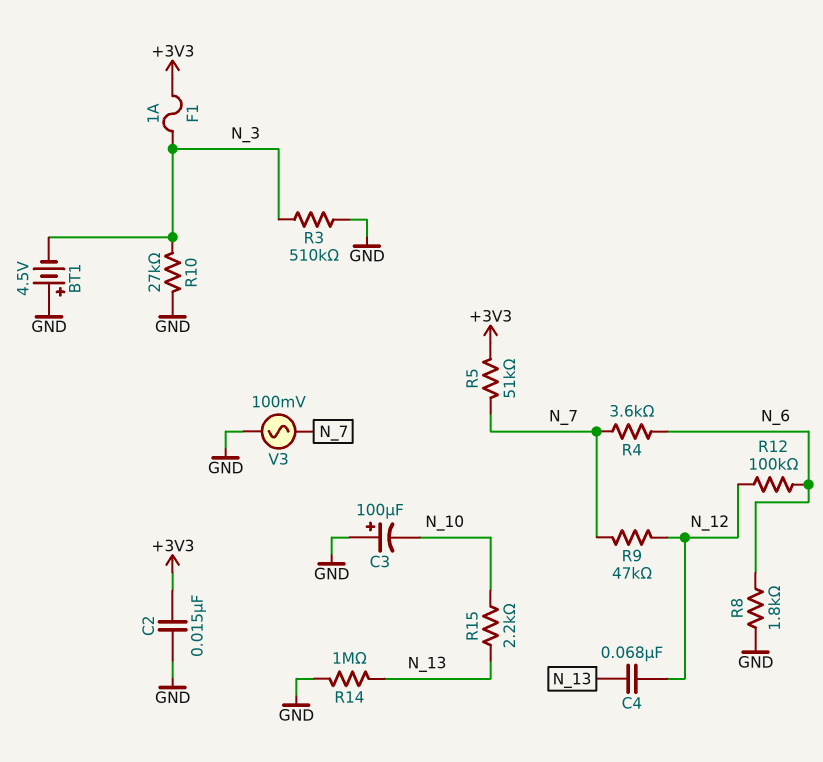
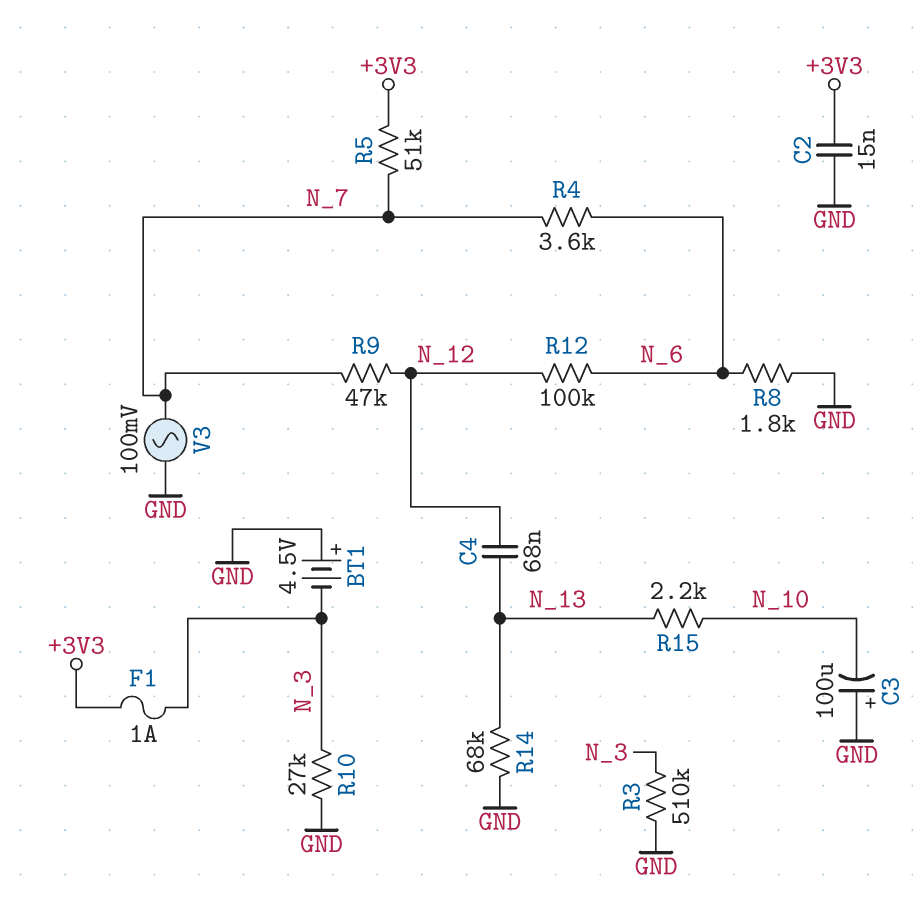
R14: 1M (GND, N_13) -> 68k (GND, N_13)

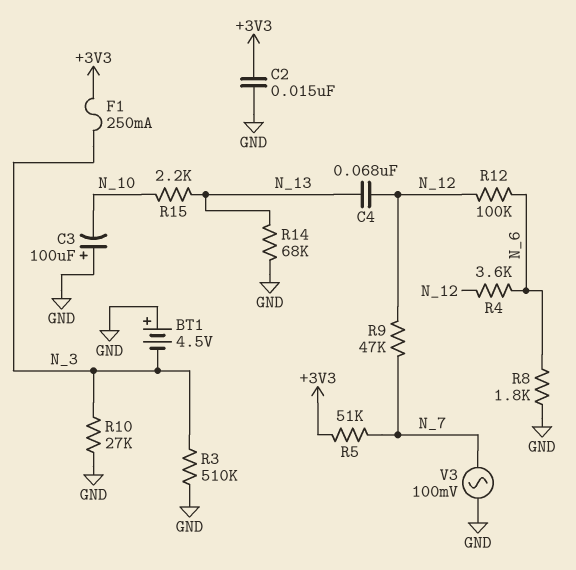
F1: 1A (+3V3, N_3) -> 250mA (+3V3, N_3)
R4: 3.6k (N_6, N_7) -> 3.6k (N_6, N_12)

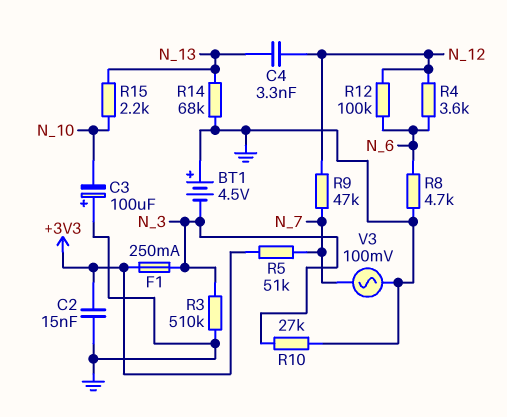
C4: 68nF (N_12, N_13) -> 3.3nF (N_12, N_13)
R8: 1.8k (GND, N_6) -> 4.7k (GND, N_6)

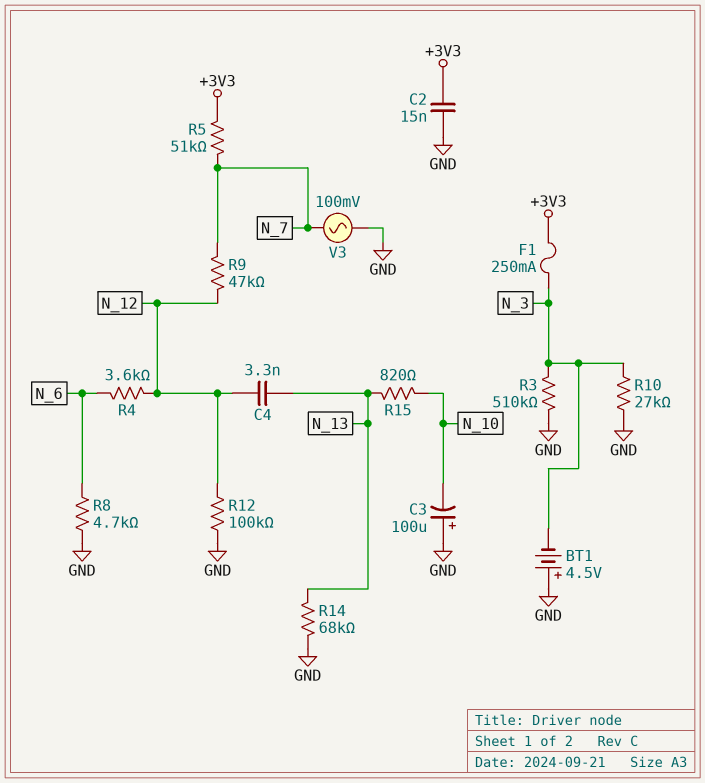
R12: 100k (N_6, N_12) -> 100k (GND, N_12)
R15: 2.2k (N_10, N_13) -> 820 (N_10, N_13)

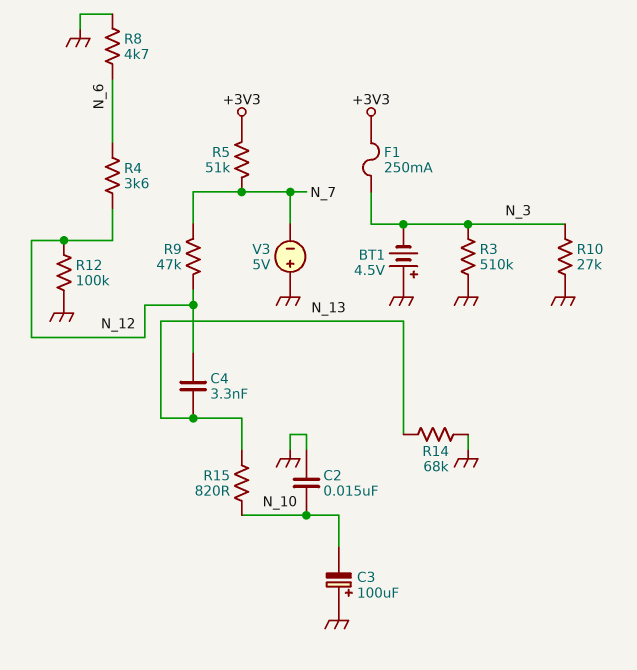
C2: 15nF (+3V3, GND) -> 15nF (GND, N_10)
V3: AC 100mV (GND, N_7) -> 5V (plus GND, minus N_7)

